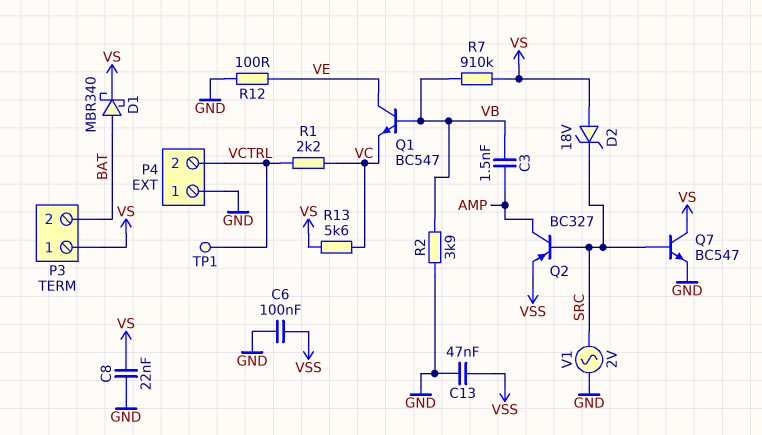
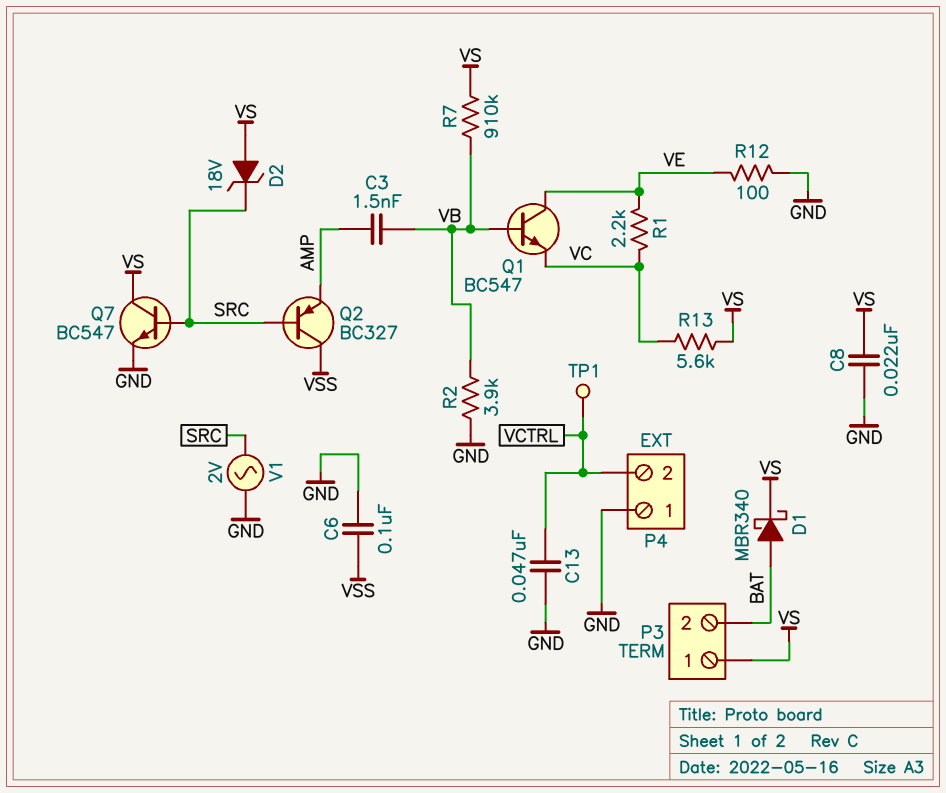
C13: 47nF (GND, VSS) -> 47nF (GND, VCTRL)
Q2: PNP BC327 (B SRC, C AMP, E VSS) -> PNP BC327 (B SRC, C VSS, E AMP)
R1: 2.2k (VC, VCTRL) -> 2.2k (VC, VE)

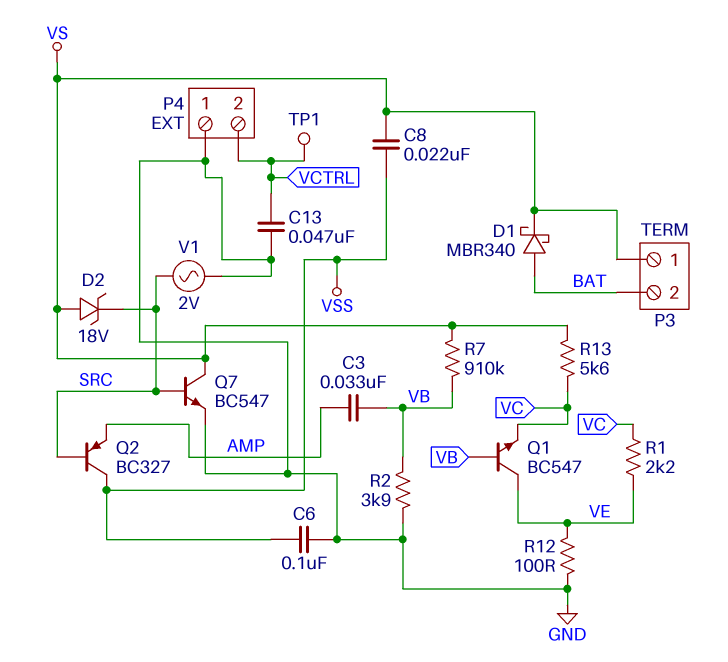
C3: 1.5nF (AMP, VB) -> 33nF (AMP, VB)
C8: 22nF (GND, VS) -> 22nF (VS, VSS)

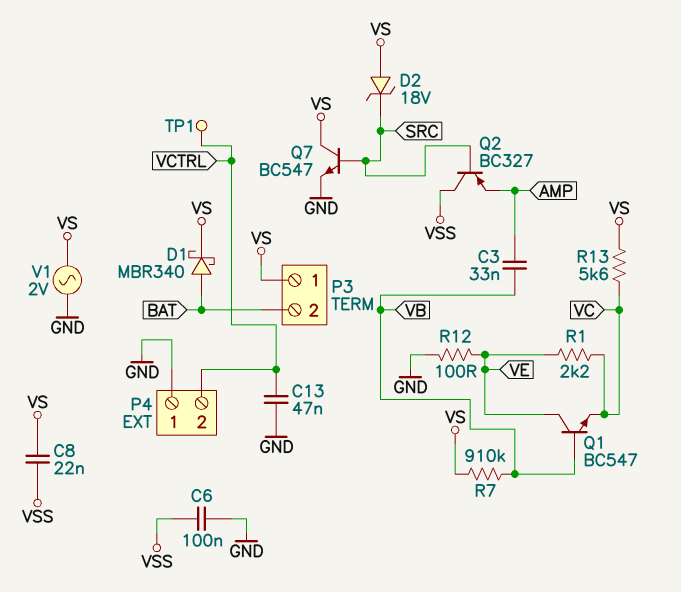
R2: 3.9k (GND, VB) -> none
V1: AC 2V (GND, SRC) -> AC 2V (GND, VS)

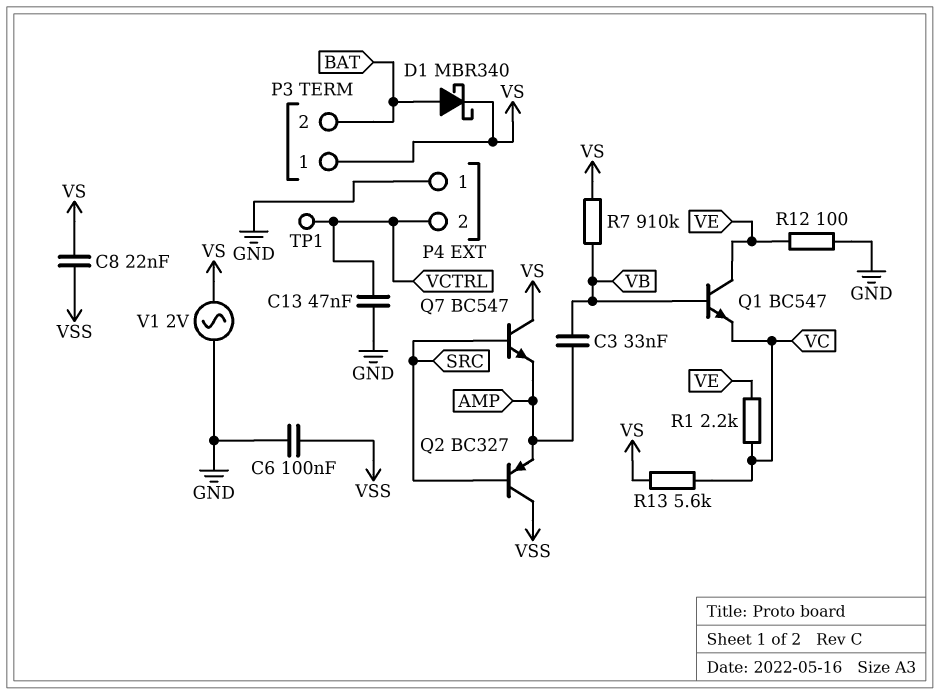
D2: zener 18V (A VS, K SRC) -> none
Q7: NPN BC547 (B SRC, C VS, E GND) -> NPN BC547 (B SRC, C VS, E AMP)

